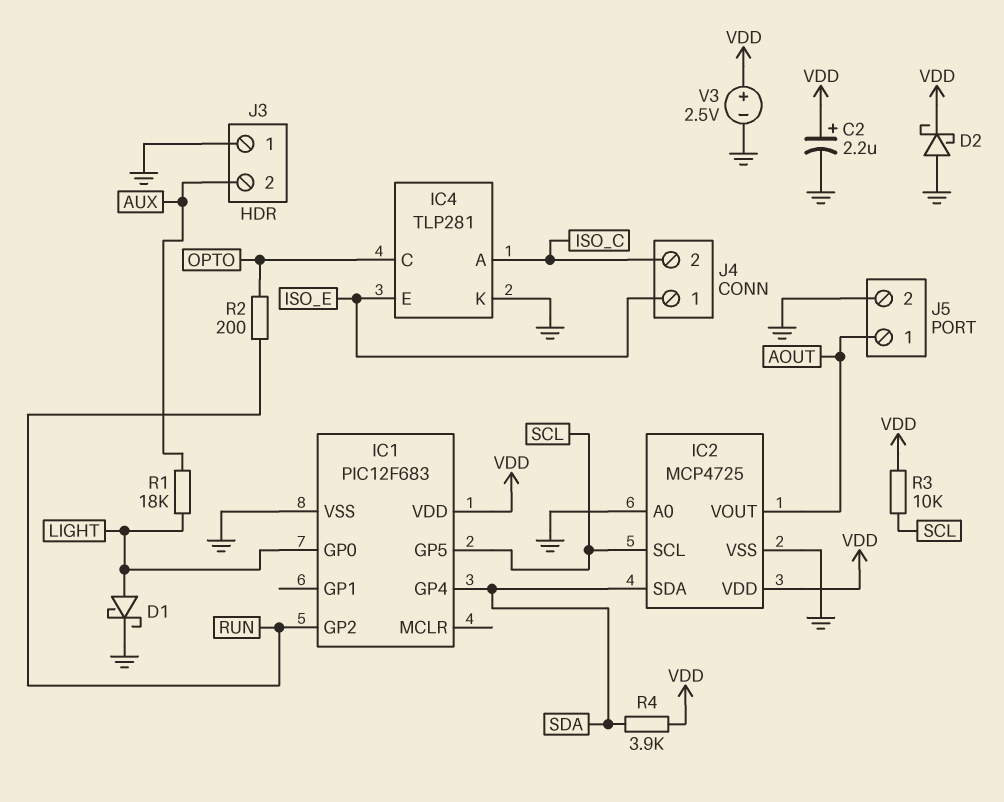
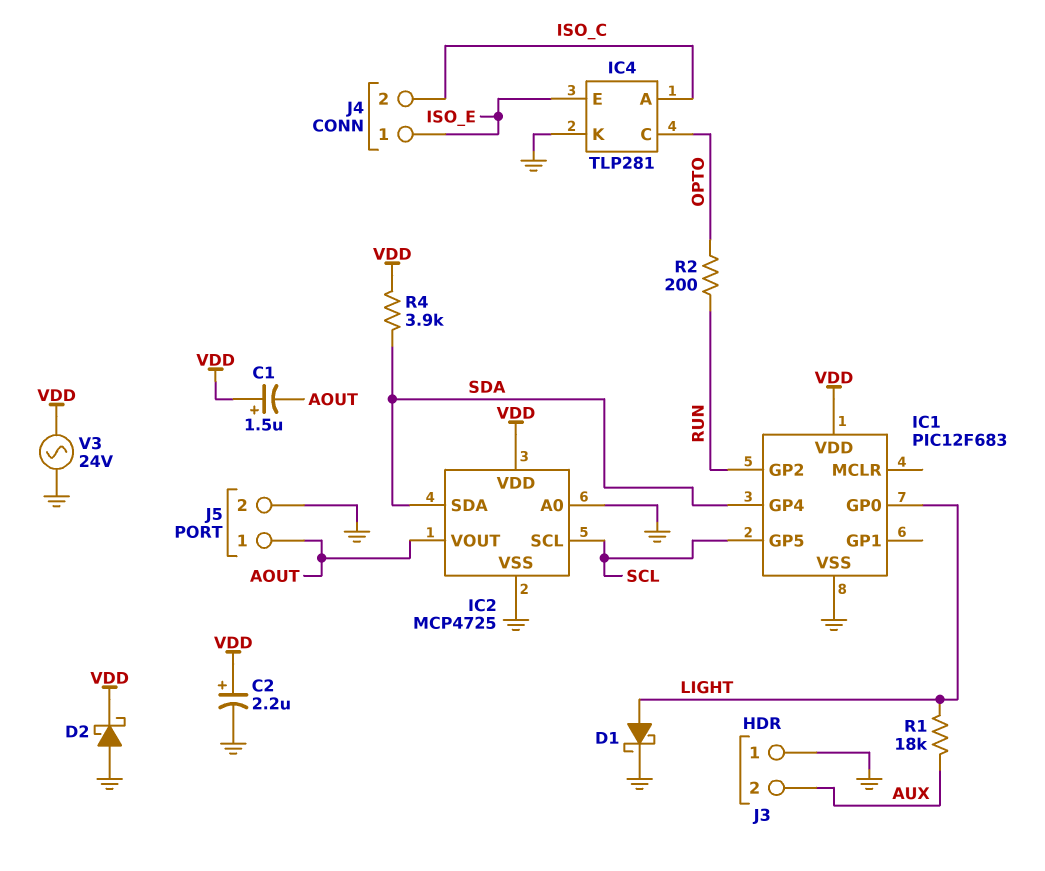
C1: none -> 1.5uF (plus VDD, minus AOUT)
R3: 10k (SCL, VDD) -> none
V3: 2.5V (plus VDD, minus GND) -> AC 24V (GND, VDD)

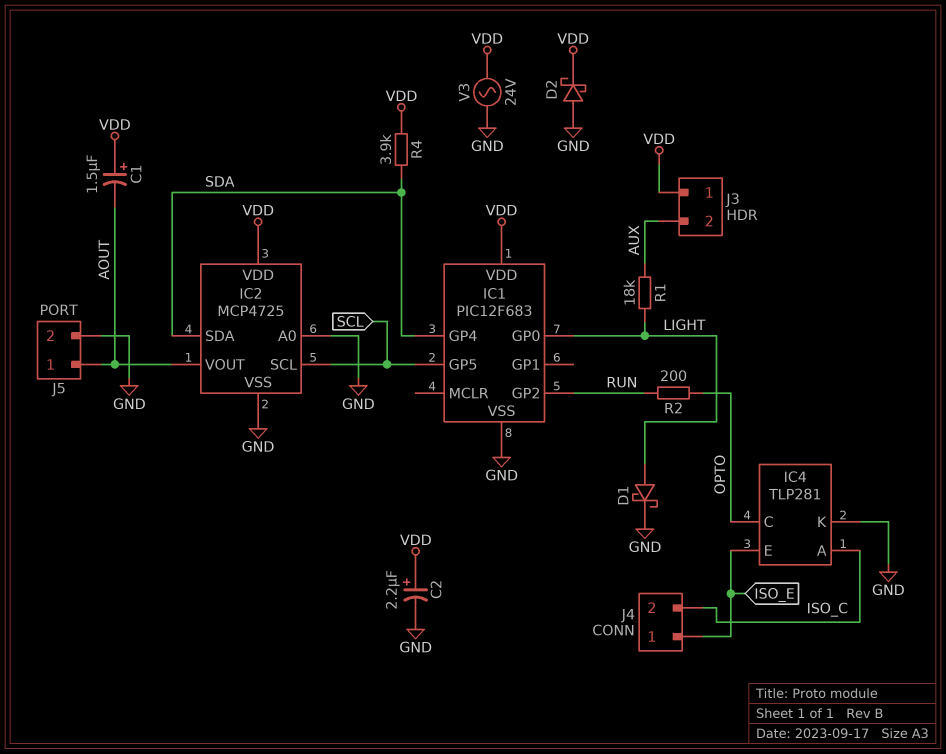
J3 pin 1: GND -> VDD

